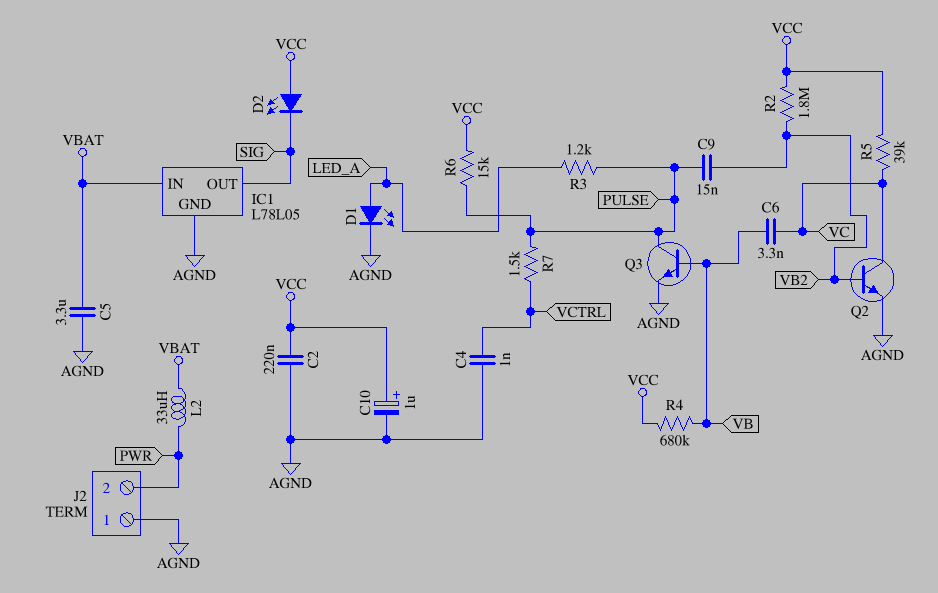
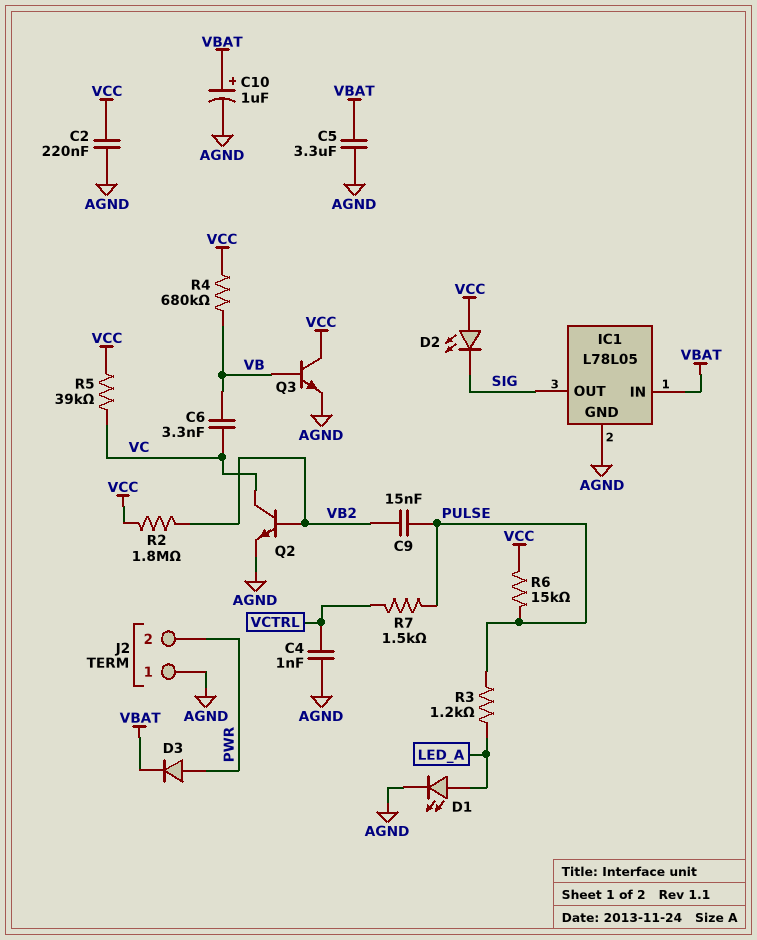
C10: 1uF (plus VCC, minus AGND) -> 1uF (plus VBAT, minus AGND)
D3: none -> diode (A PWR, K VBAT)
L2: 33uH (PWR, VBAT) -> none
Q3: NPN (B VB, C PULSE, E AGND) -> NPN (B VB, C VCC, E AGND)

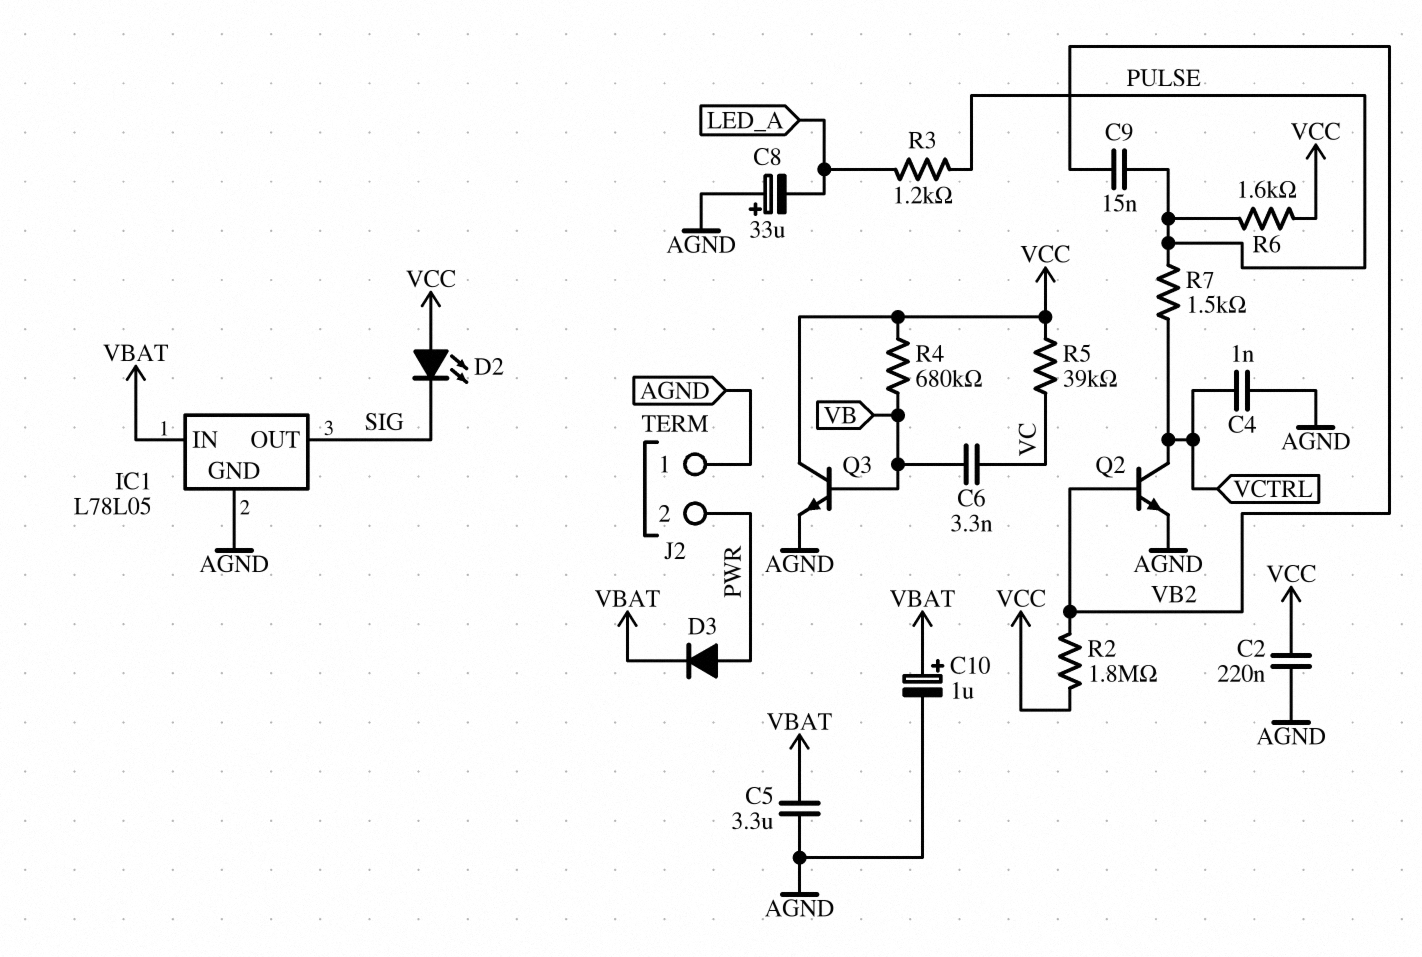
C8: none -> 33uF (plus AGND, minus LED_A)
D1: LED (A LED_A, K AGND) -> none
Q2: NPN (B VB2, C VC, E AGND) -> NPN (B VB2, C VCTRL, E AGND)
R6: 15k (PULSE, VCC) -> 1.6k (PULSE, VCC)

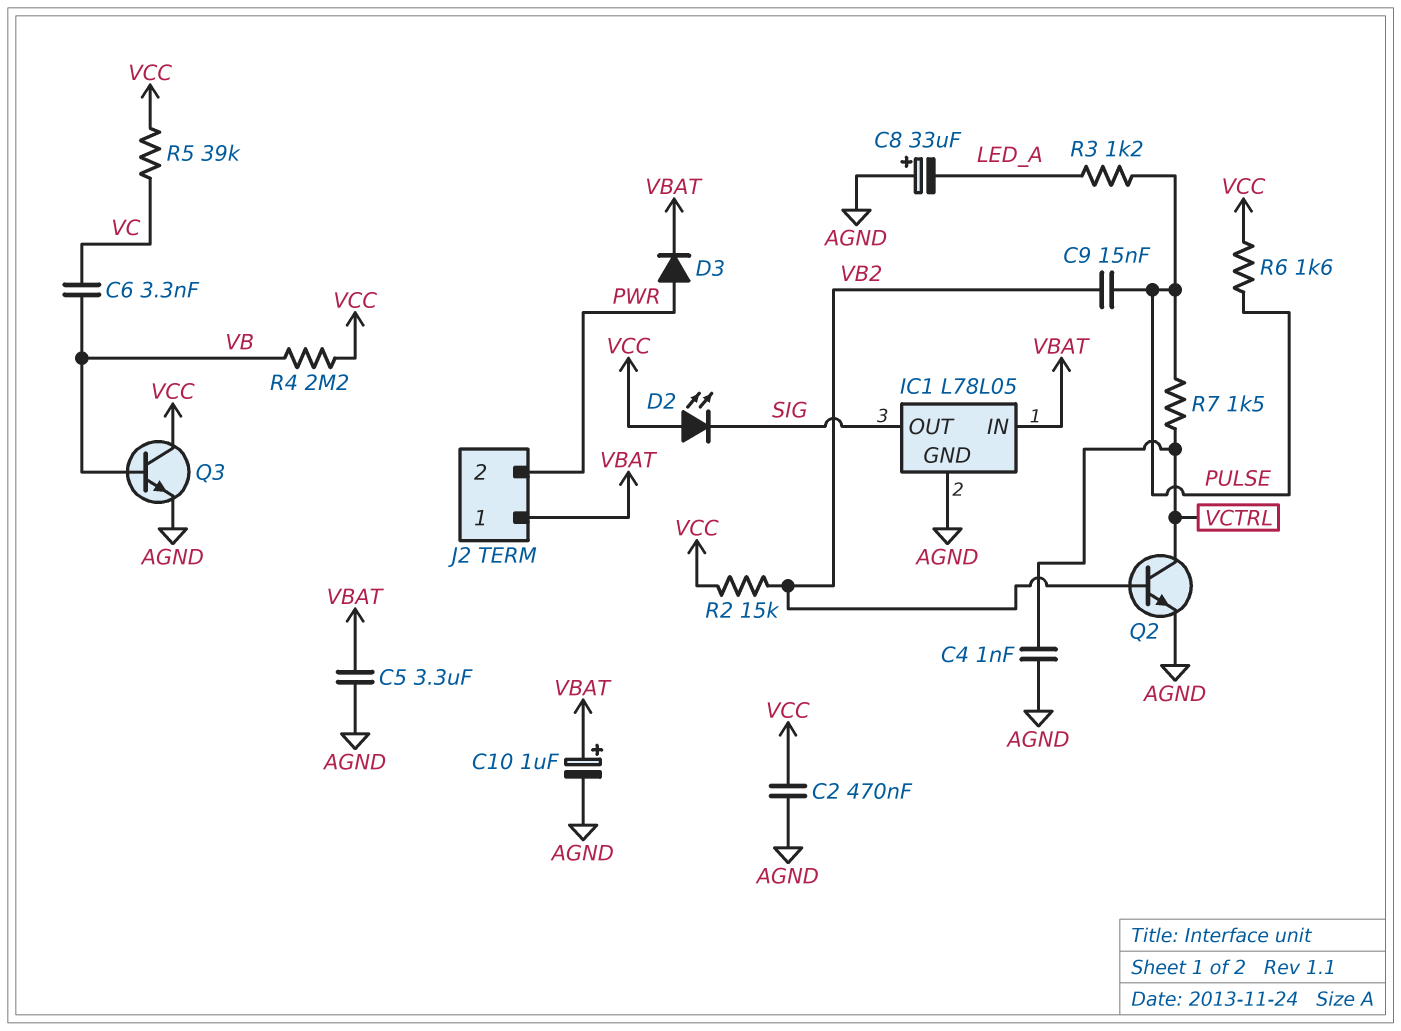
C2: 220nF (AGND, VCC) -> 470nF (AGND, VCC)
J2 pin 1: AGND -> VBAT
R2: 1.8M (VB2, VCC) -> 15k (VB2, VCC)
R4: 680k (VB, VCC) -> 2.2M (VB, VCC)

